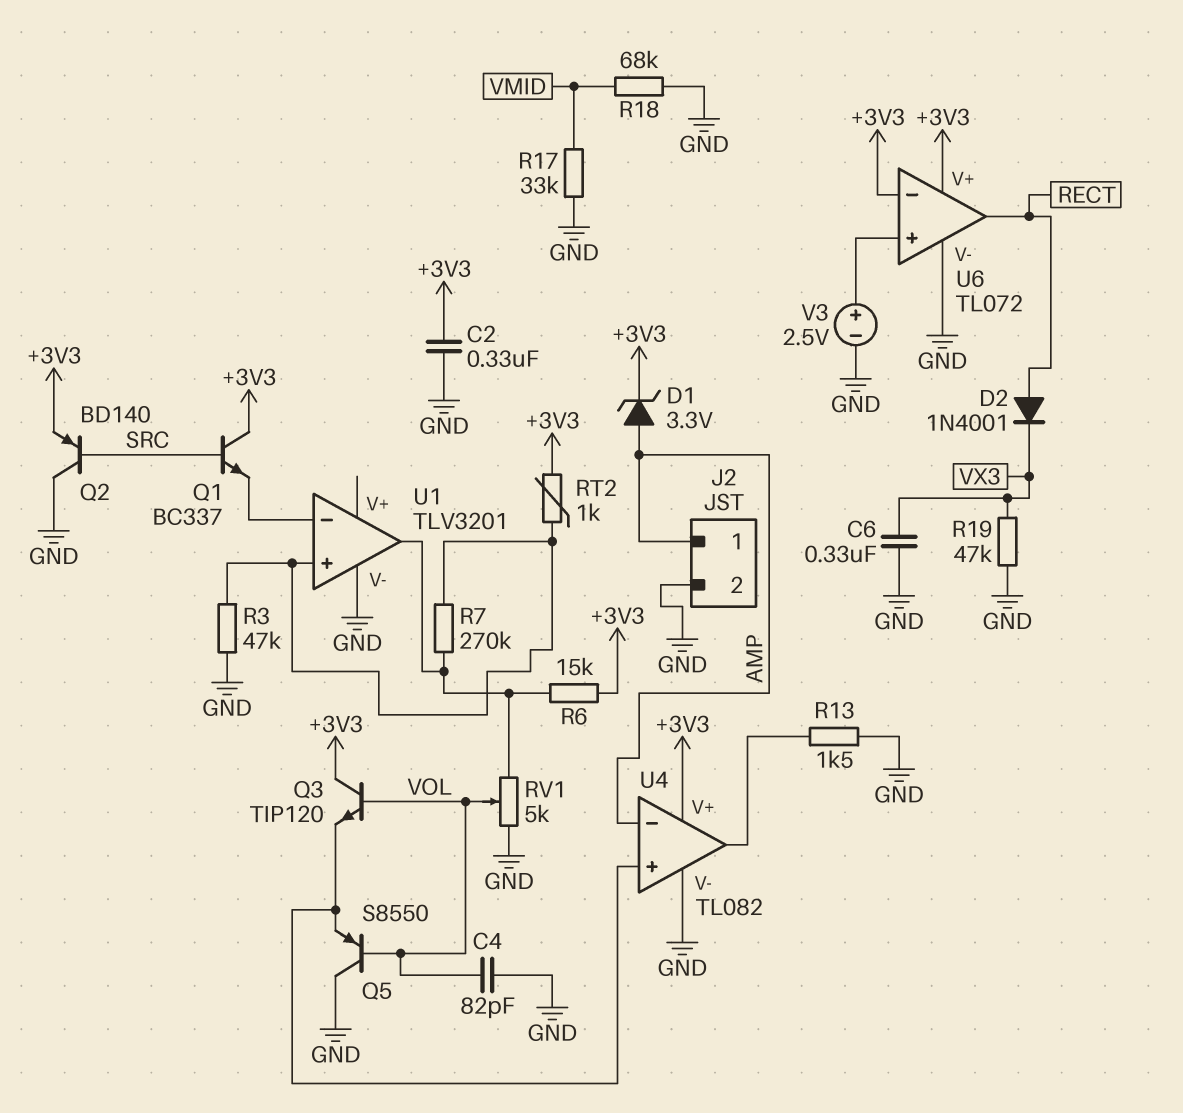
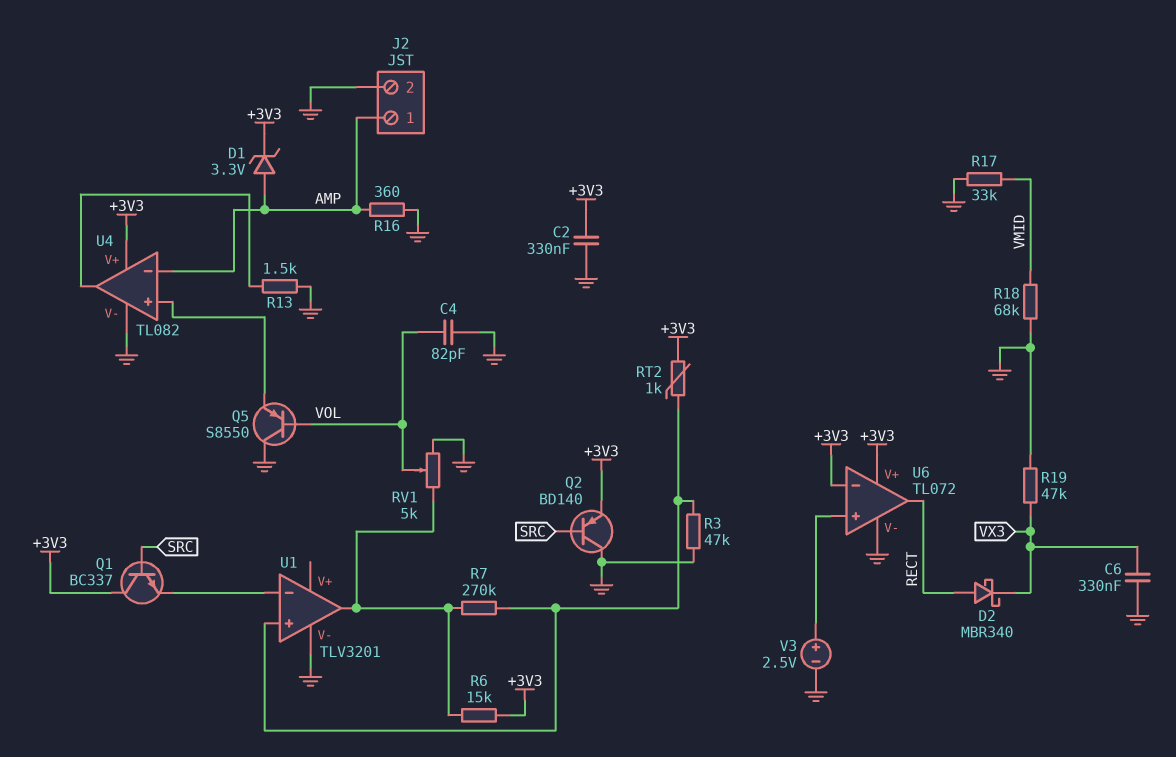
D2: diode 1N4001 (A RECT, K VX3) -> schottky MBR340 (A RECT, K VX3)
Q3: NPN TIP120 (B VOL, C +3V3, E U4/in+) -> none
R16: none -> 360 (AMP, GND)

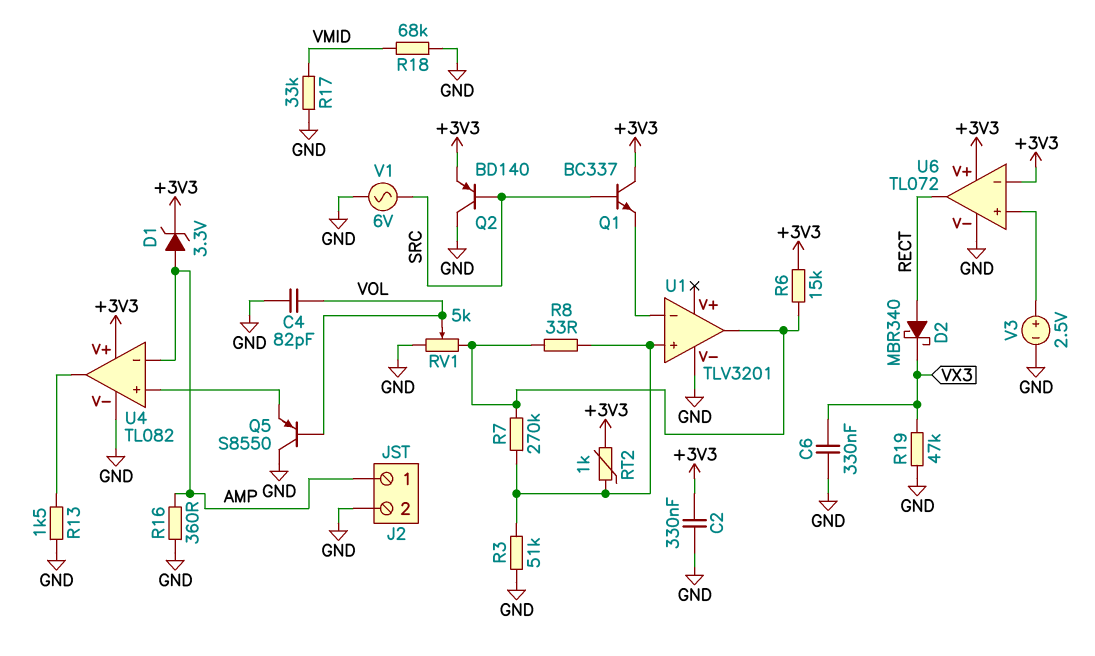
R3: 47k (GND, U1/in+) -> 51k (GND, U1/in+)
R8: none -> 33 (U1/in+, U1/out)
V1: none -> AC 6V (GND, SRC)

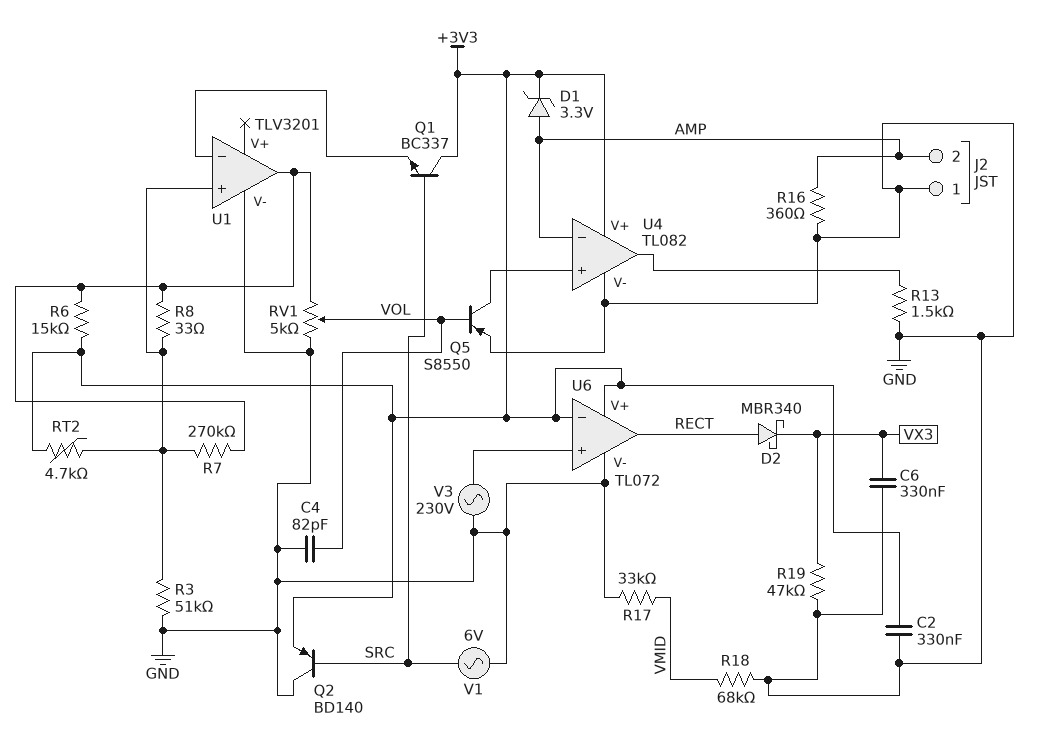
J2 pin 1: AMP -> GND
J2 pin 2: GND -> AMP
Q5: PNP S8550 (B VOL, C GND, E U4/in+) -> PNP S8550 (B VOL, C U4/in+, E GND)
RT2: 1k (+3V3, U1/in+) -> 4.7k (+3V3, U1/in+)
V3: 2.5V (plus U6/in+, minus GND) -> AC 230V (GND, U6/in+)

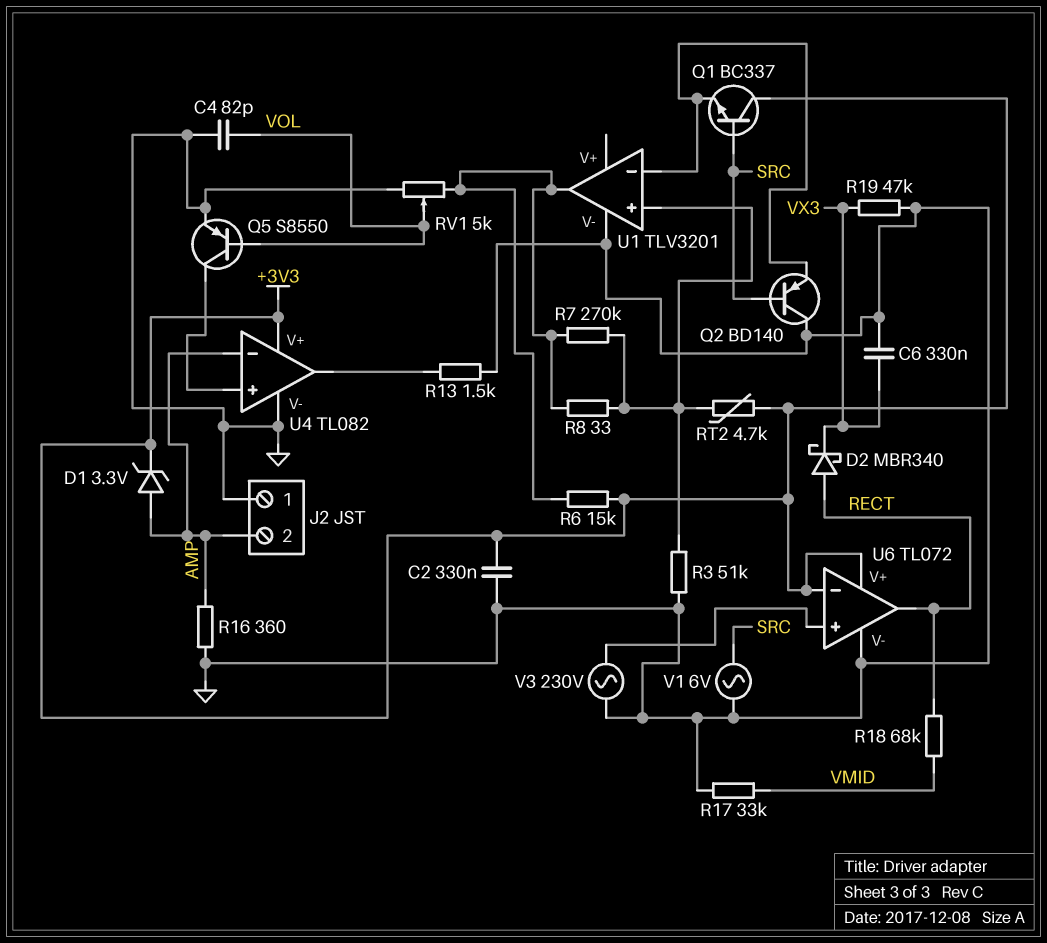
Q2: PNP BD140 (B SRC, C GND, E +3V3) -> PNP BD140 (B SRC, C GND, E U1/in-)
R18: 68k (GND, VMID) -> 68k (RECT, VMID)

